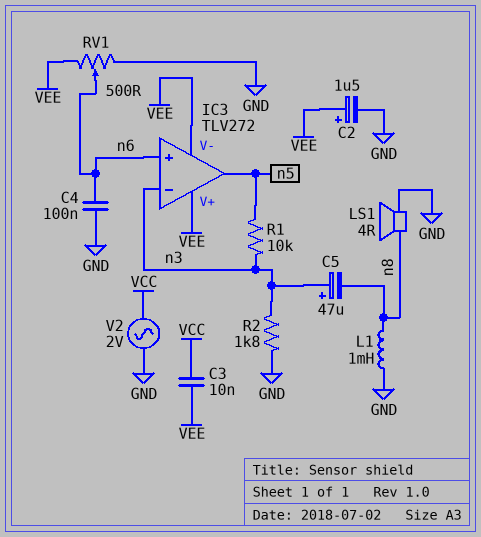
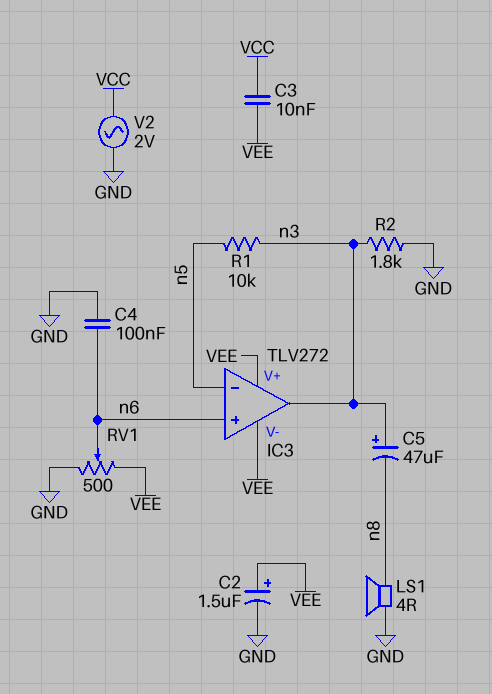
IC3 pin in-: n3 -> n5
IC3 pin out: n5 -> n3
L1: 1mH (GND, n8) -> none

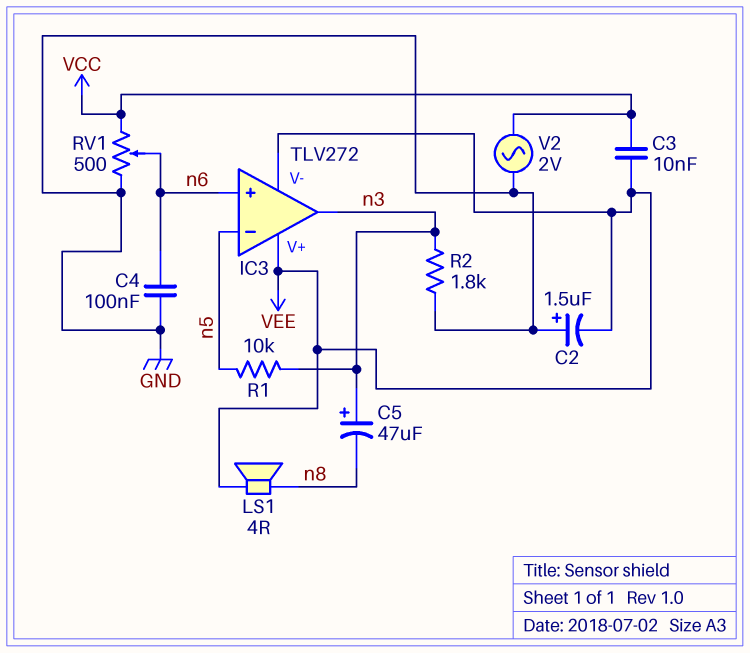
C2: 1.5uF (plus VEE, minus GND) -> 1.5uF (plus GND, minus VEE)
LS1: speaker 4R (GND, n8) -> speaker 4R (VEE, n8)
RV1: 500 (GND, VEE, wiper n6) -> 500 (GND, VCC, wiper n6)

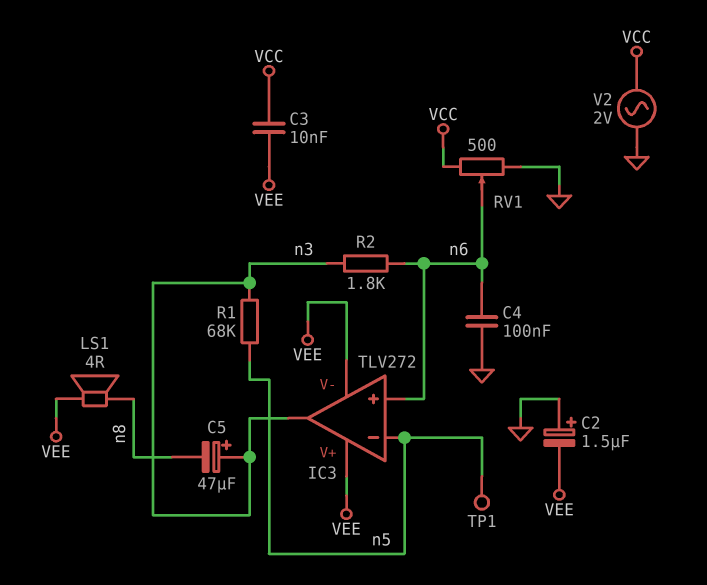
R1: 10k (n3, n5) -> 68k (n3, n5)
R2: 1.8k (GND, n3) -> 1.8k (n3, n6)
TP1: none -> test point (n5)

